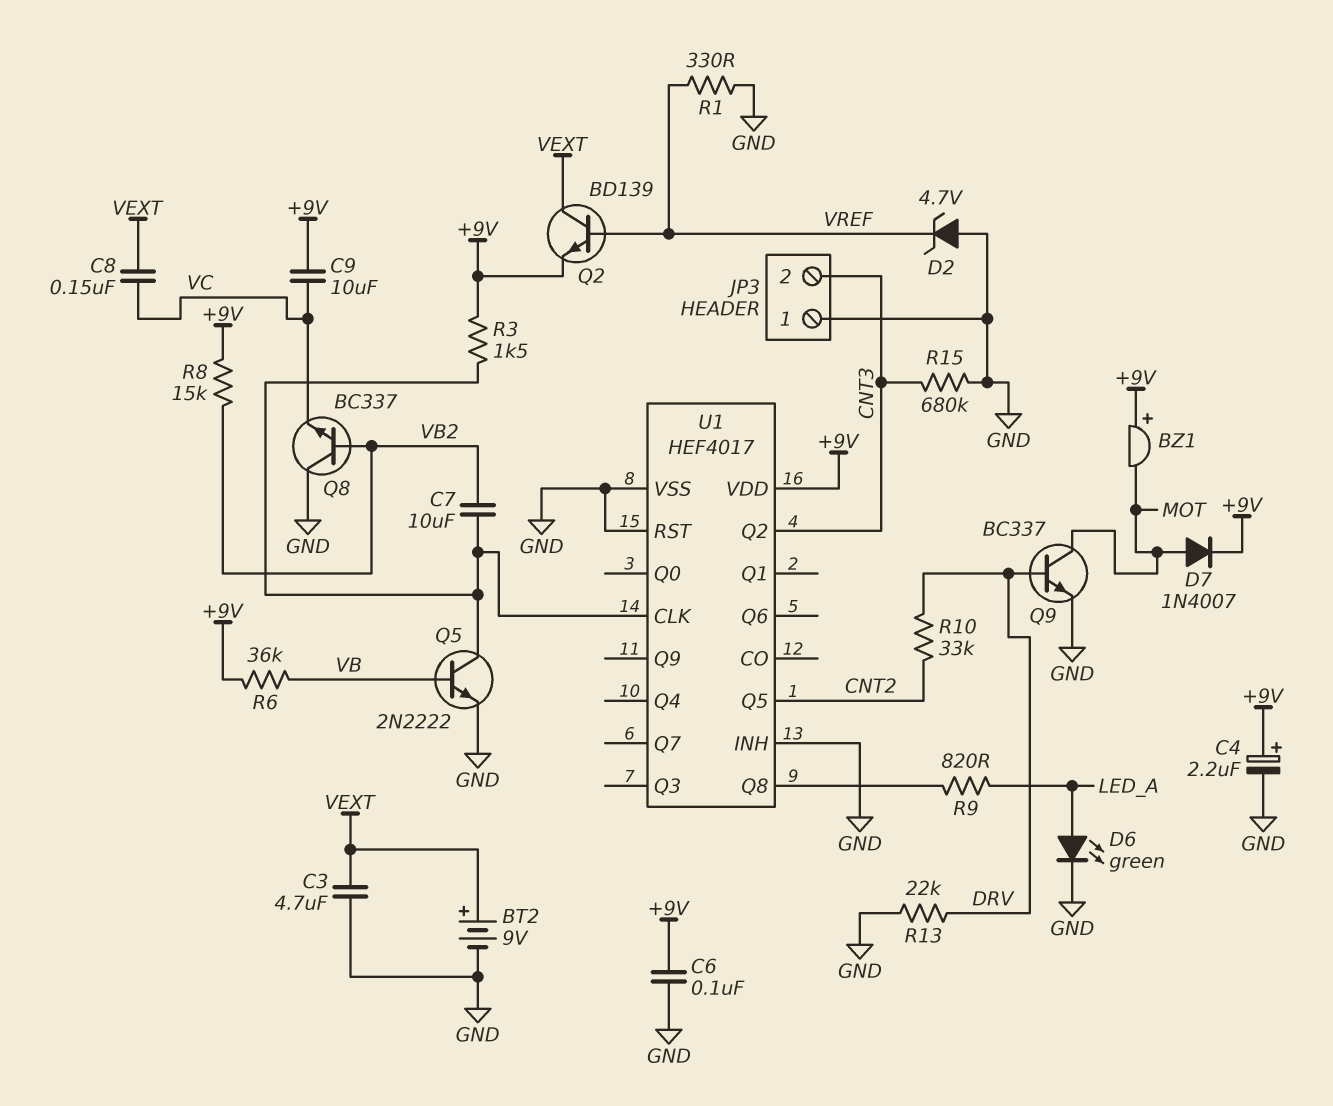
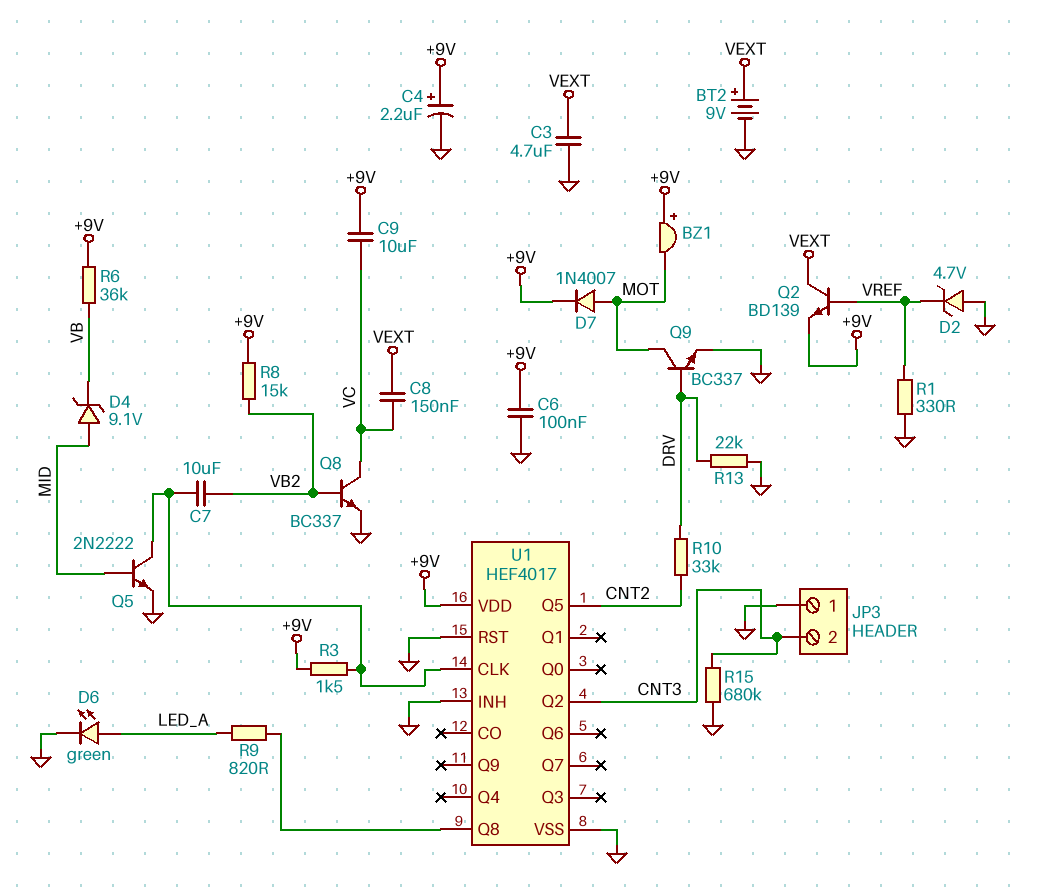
D4: none -> zener 9.1V (A MID, K VB)
Q5: NPN 2N2222 (B VB, C U1/CLK, E GND) -> NPN 2N2222 (B MID, C U1/CLK, E GND)
Q8: NPN BC337 (B VB2, C GND, E VC) -> NPN BC337 (B VB2, C VC, E GND)

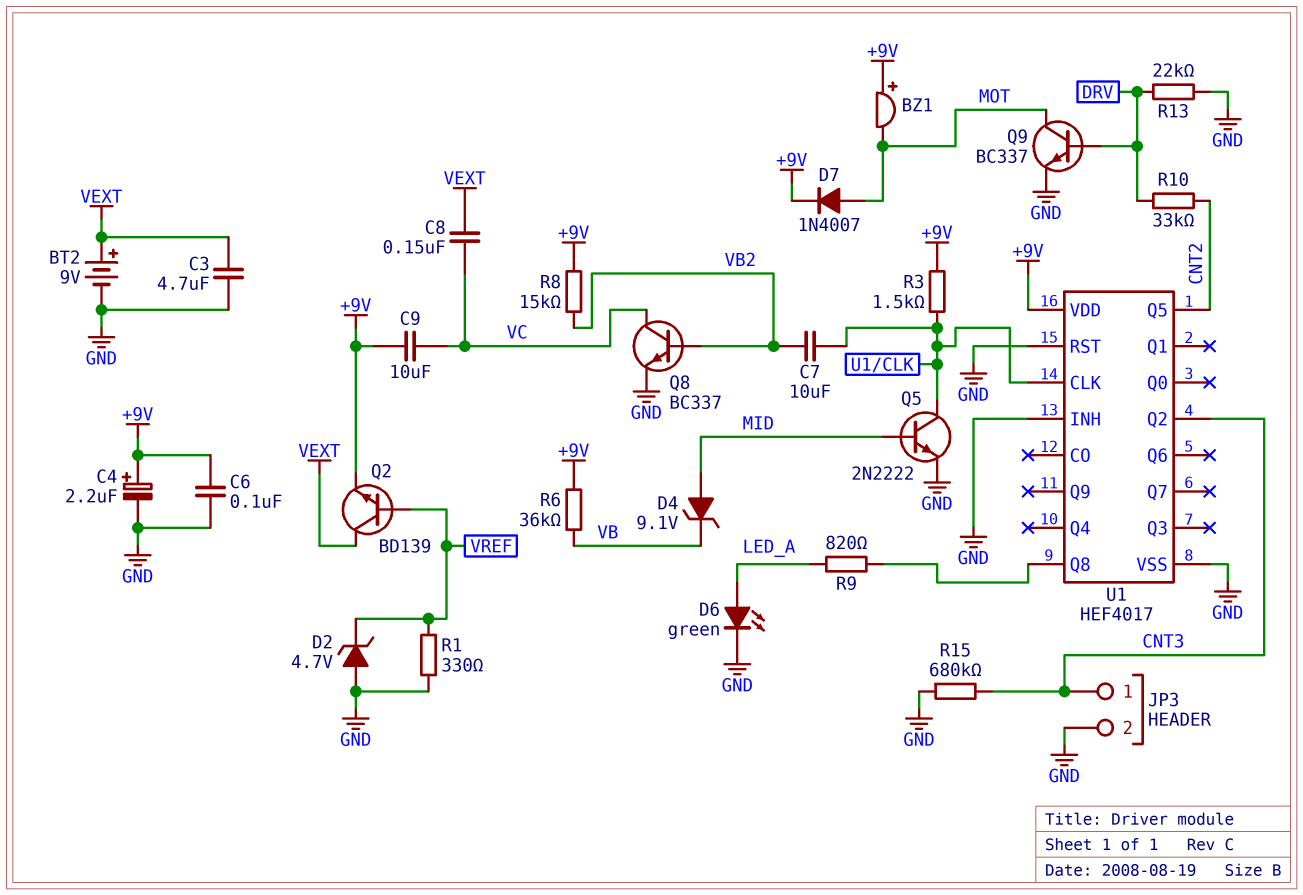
JP3 pin 1: GND -> CNT3
JP3 pin 2: CNT3 -> GND

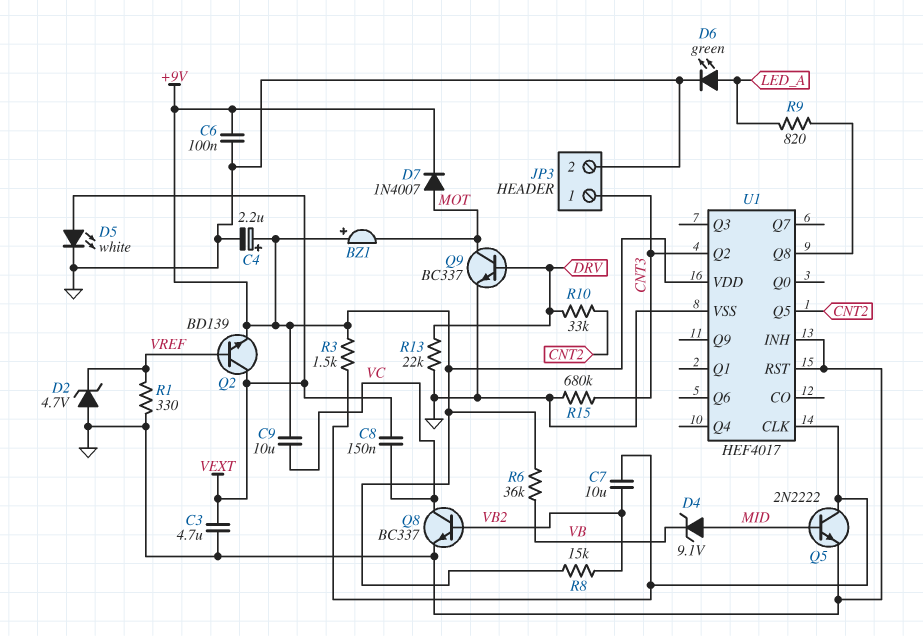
BT2: 9V (plus VEXT, minus GND) -> none
D5: none -> LED white (A VEXT, K GND)

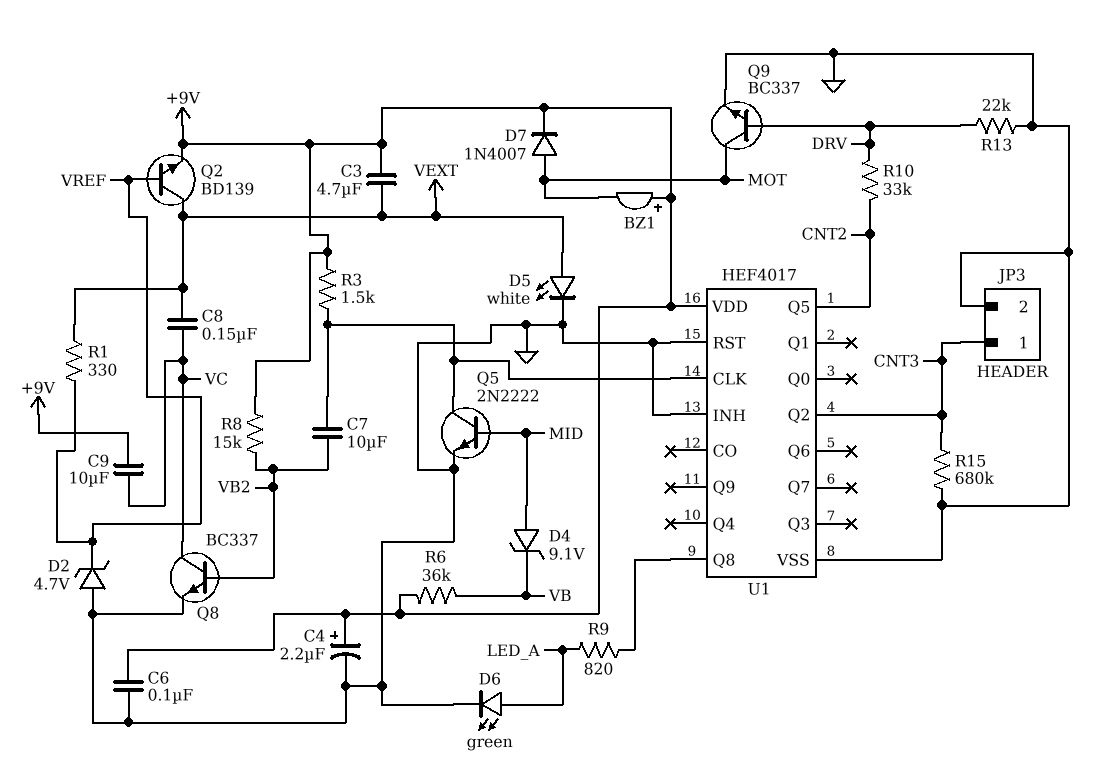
C3: 4.7uF (GND, VEXT) -> 4.7uF (+9V, VEXT)
R1: 330 (GND, VREF) -> 330 (VEXT, VREF)

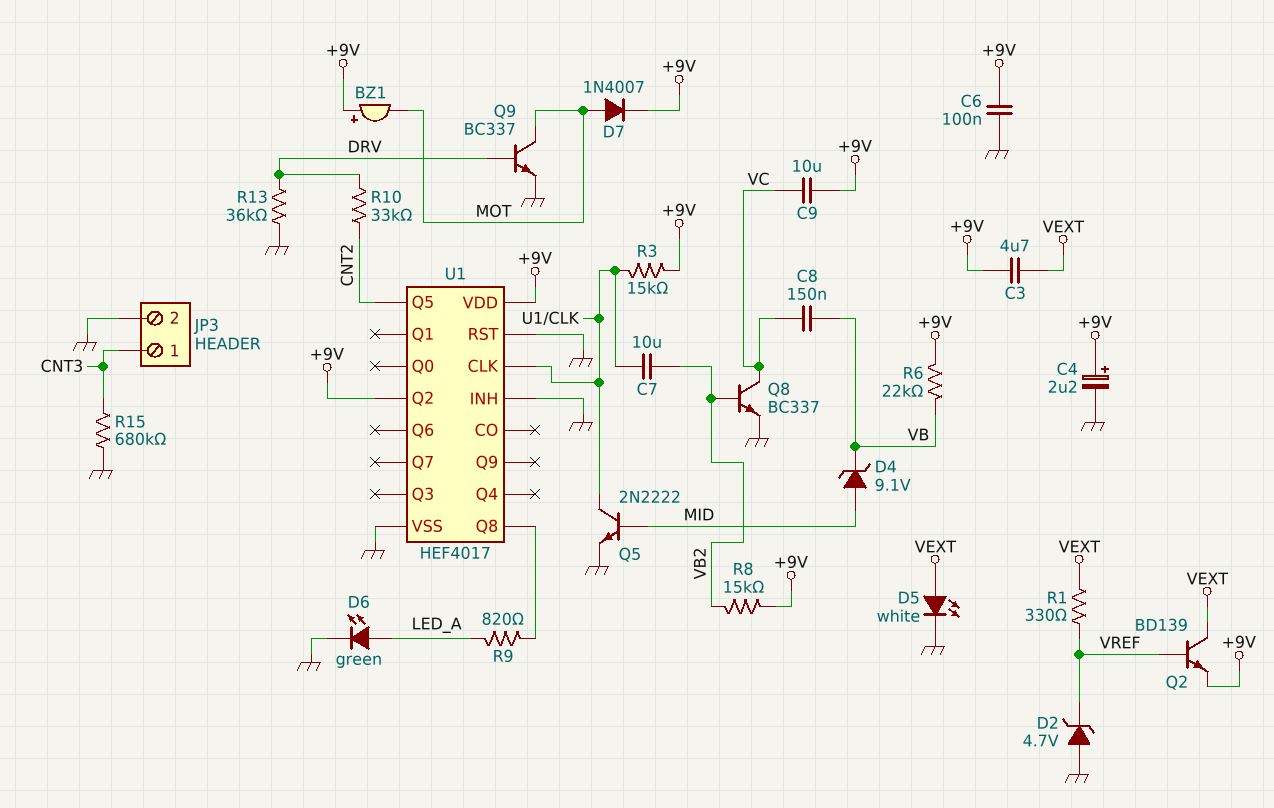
C8: 150nF (VC, VEXT) -> 150nF (VB, VC)
R3: 1.5k (+9V, U1/CLK) -> 15k (+9V, U1/CLK)
R6: 36k (+9V, VB) -> 22k (+9V, VB)
R13: 22k (DRV, GND) -> 36k (DRV, GND)
U1 pin Q2: CNT3 -> +9V

